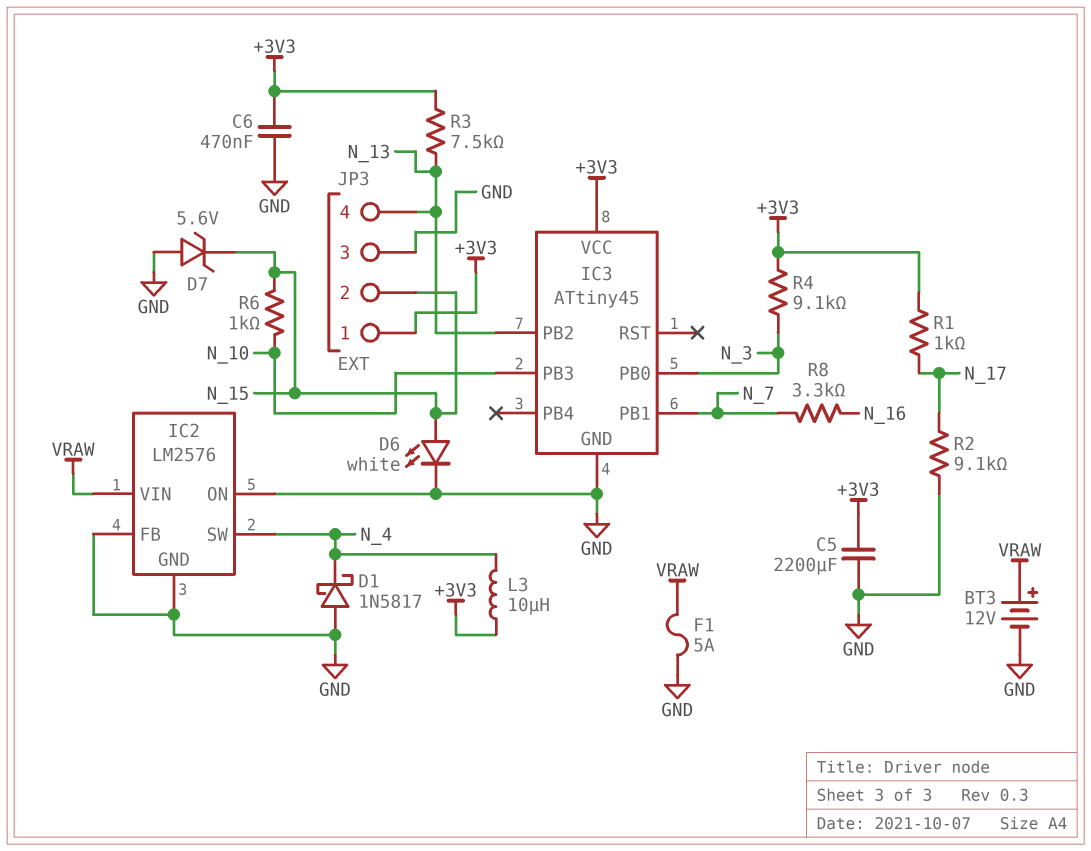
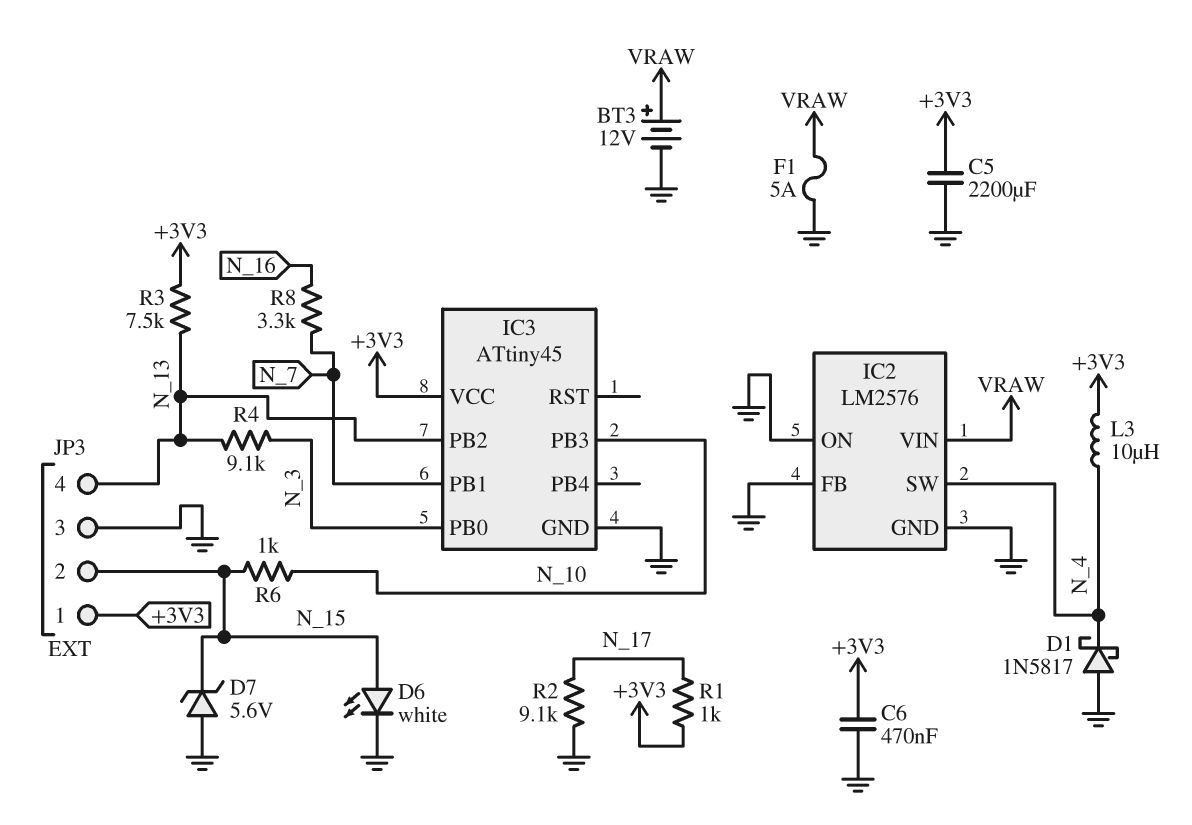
R4: 9.1k (+3V3, N_3) -> 9.1k (N_3, N_13)

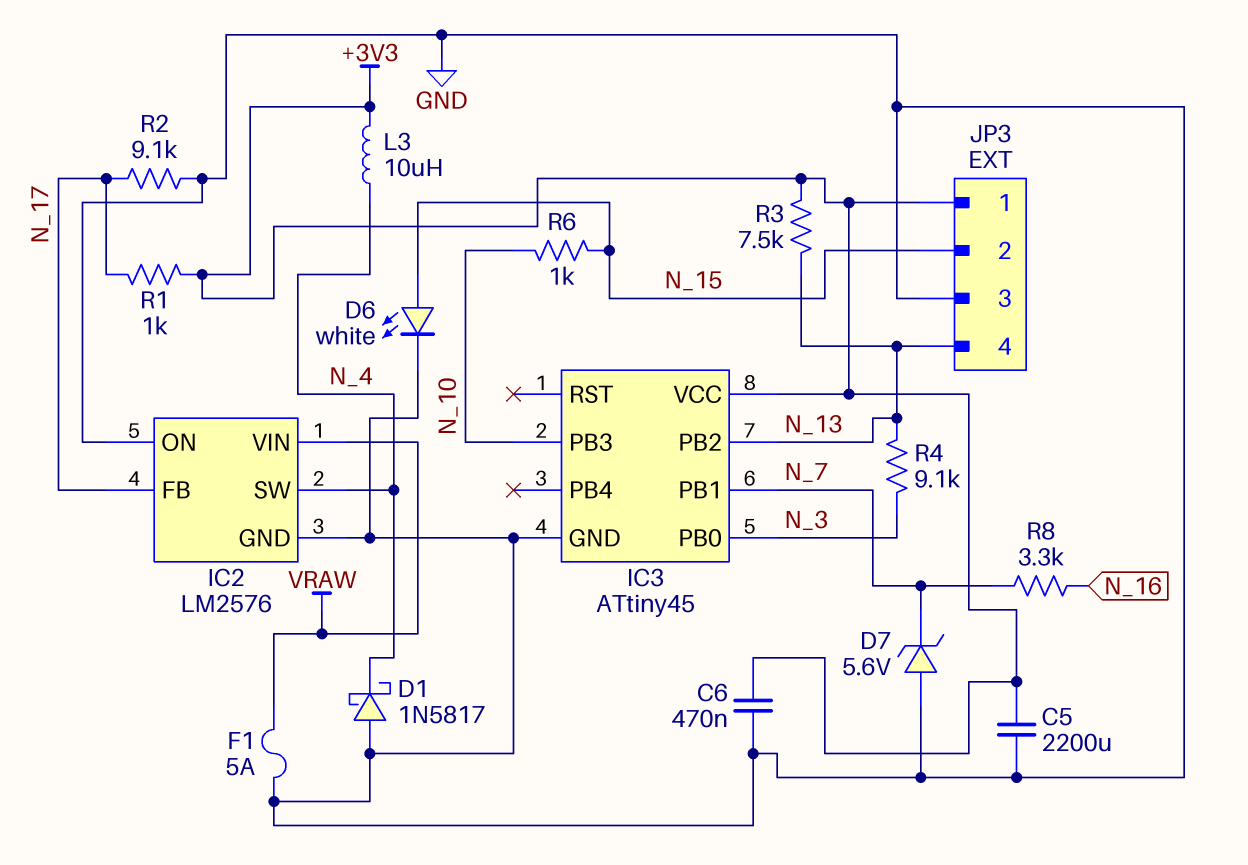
BT3: 12V (plus VRAW, minus GND) -> none
D7: zener 5.6V (A GND, K N_15) -> zener 5.6V (A GND, K N_7)
IC2 pin FB: GND -> N_17

